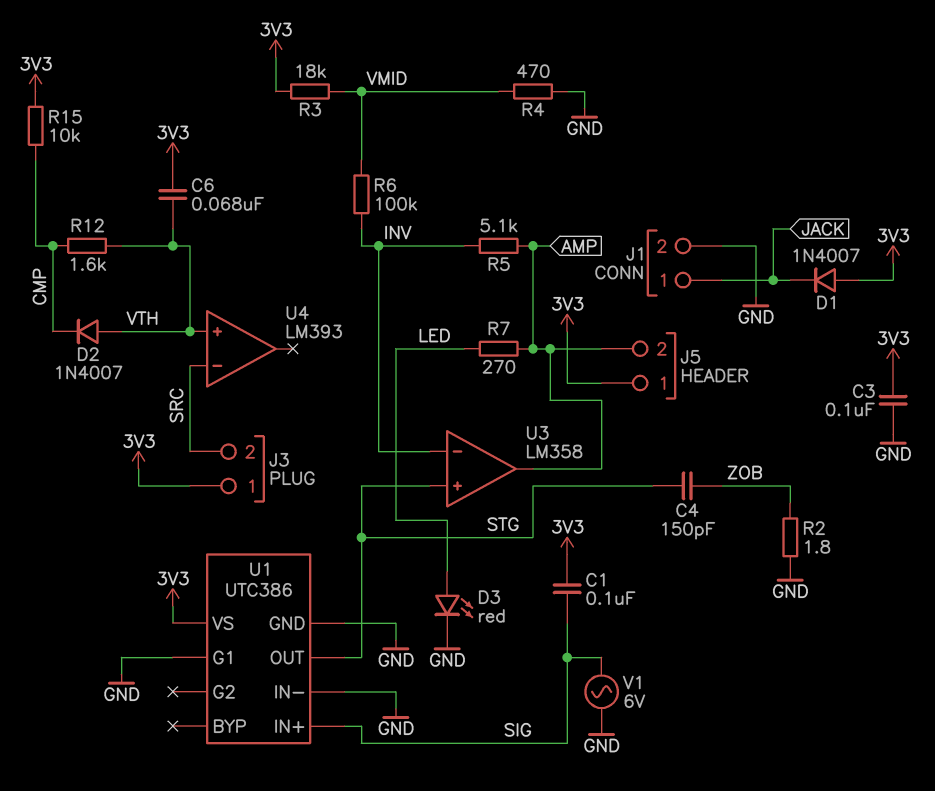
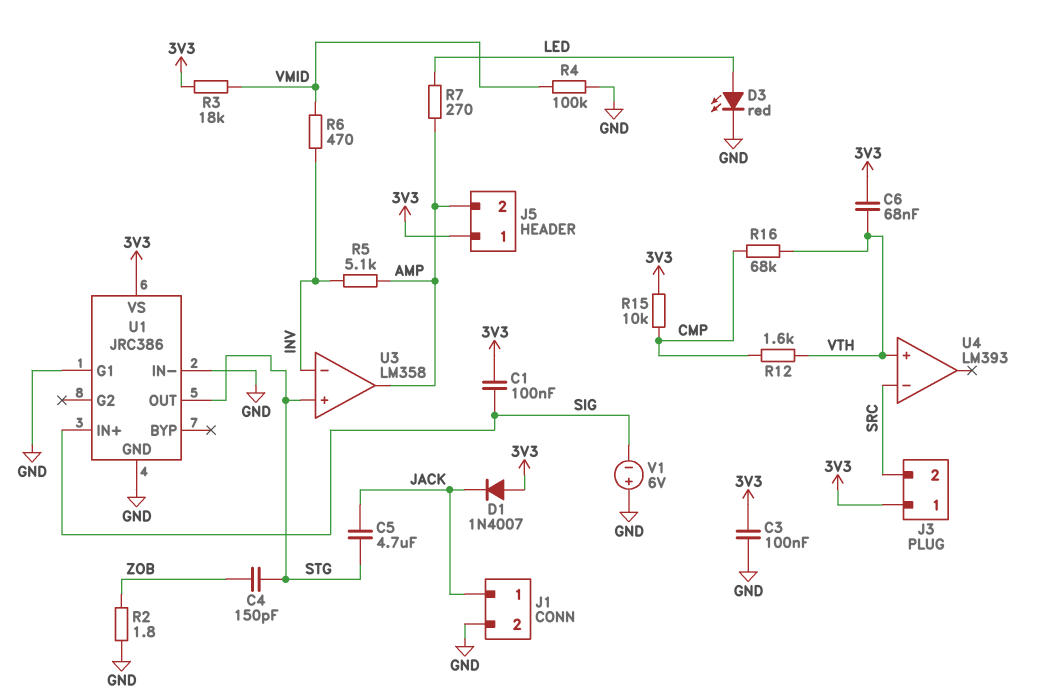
C5: none -> 4.7uF (JACK, STG)
D2: diode 1N4007 (A VTH, K CMP) -> none
R4: 470 (GND, VMID) -> 100k (GND, VMID)
R6: 100k (INV, VMID) -> 470 (INV, VMID)
R16: none -> 68k (CMP, VTH)
U1: UTC386 -> JRC386
V1: AC 6V (GND, SIG) -> 6V (plus GND, minus SIG)

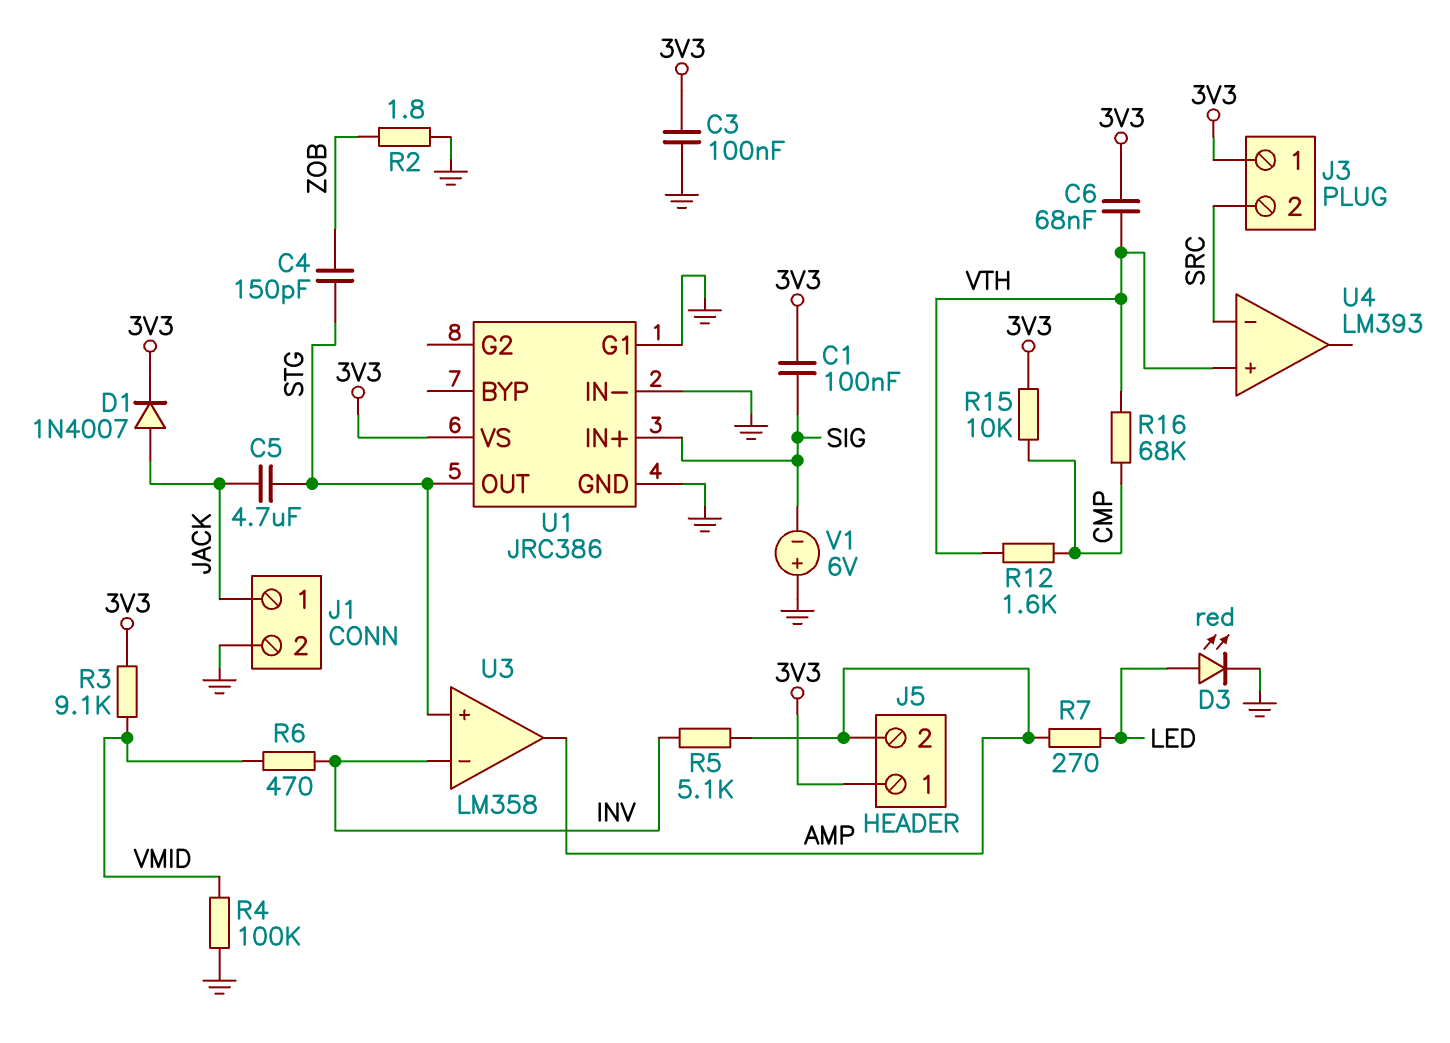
D1: diode 1N4007 (A 3V3, K JACK) -> diode 1N4007 (A JACK, K 3V3)
R3: 18k (3V3, VMID) -> 9.1k (3V3, VMID)

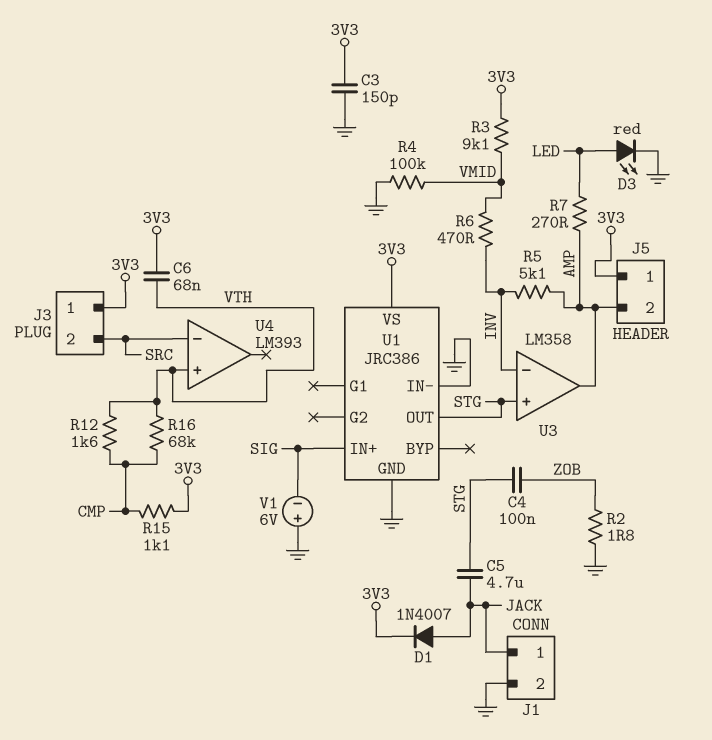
C1: 100nF (3V3, SIG) -> none
C3: 100nF (3V3, GND) -> 150pF (3V3, GND)
C4: 150pF (STG, ZOB) -> 100nF (STG, ZOB)
R15: 10k (3V3, CMP) -> 1.1k (3V3, CMP)
U1 pin G1: GND -> none

